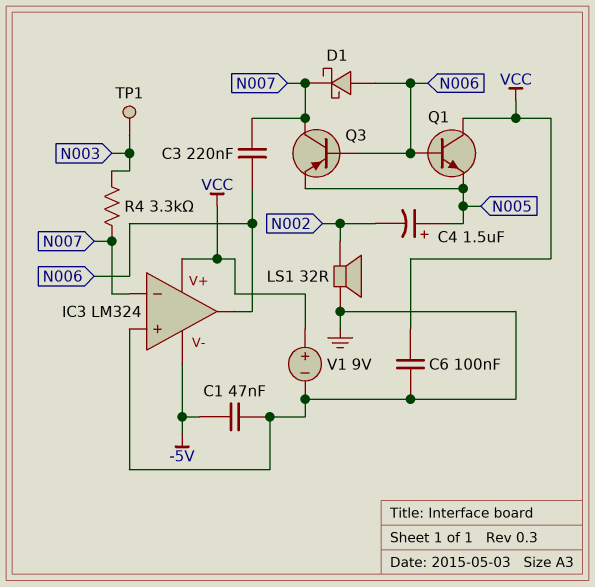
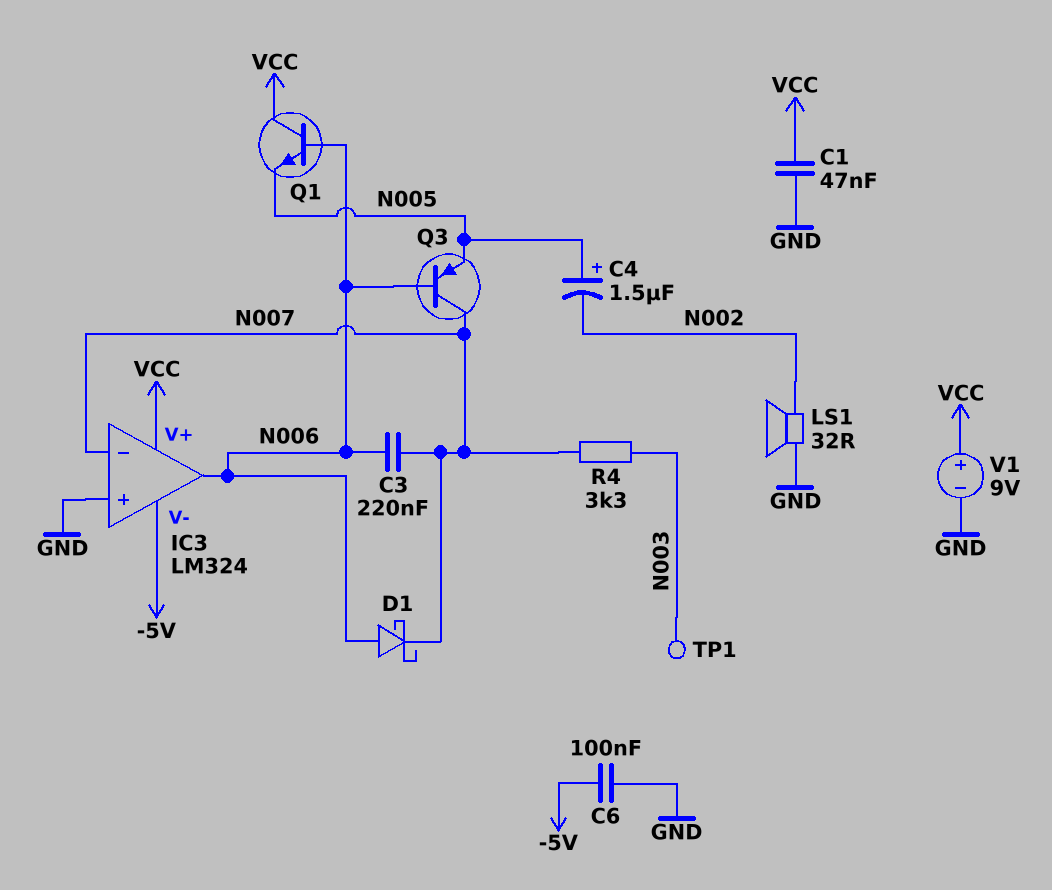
C1: 47nF (-5V, GND) -> 47nF (GND, VCC)
C6: 100nF (GND, VCC) -> 100nF (-5V, GND)

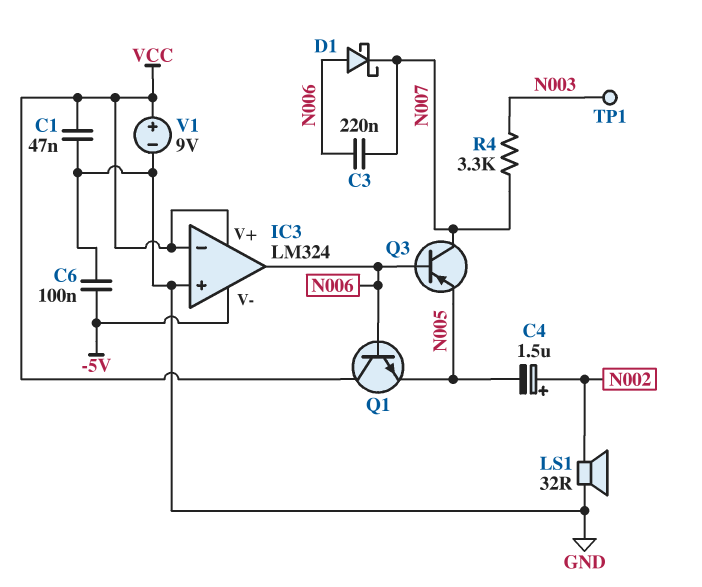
C4: 1.5uF (plus N005, minus N002) -> 1.5uF (plus N002, minus N005)
IC3 pin in-: N007 -> VCC

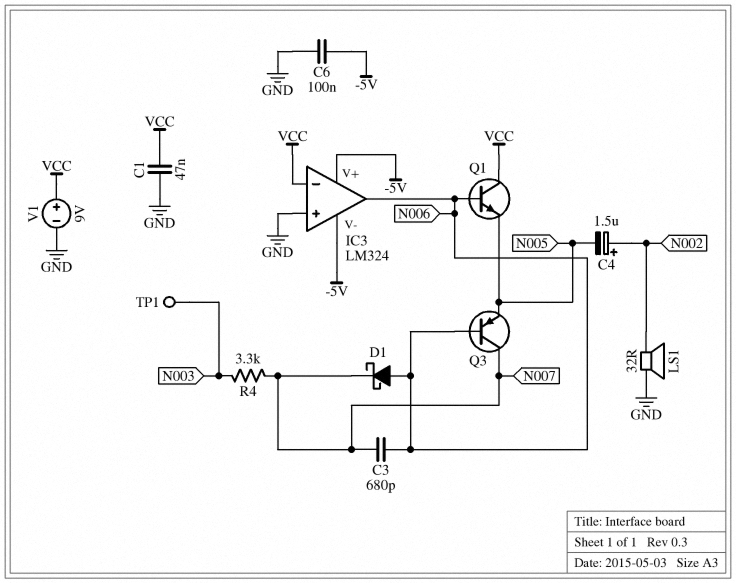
C3: 220nF (N006, N007) -> 680pF (N006, N007)
IC3 pin V+: VCC -> -5V

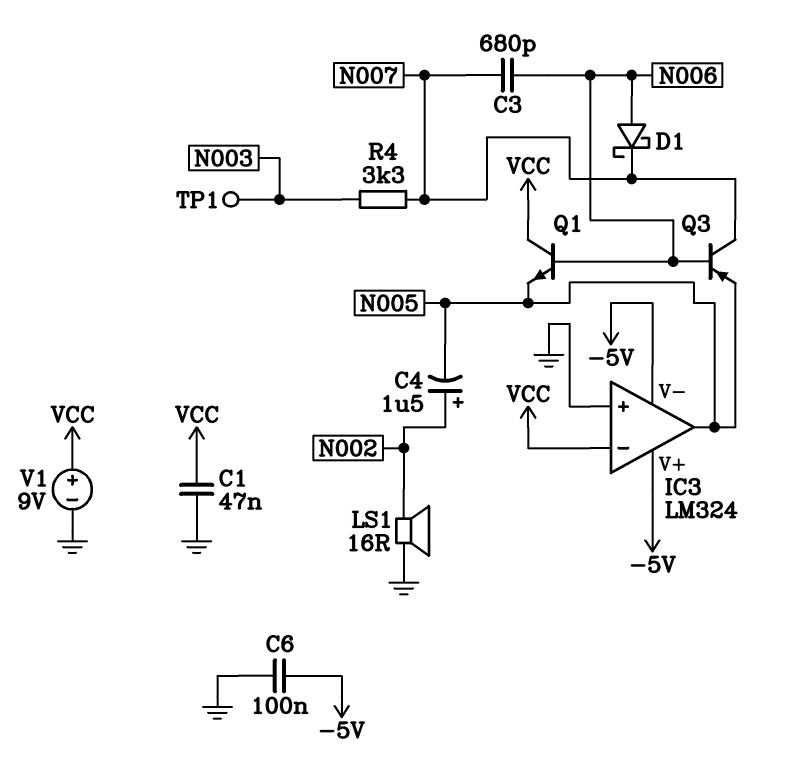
IC3 pin out: N006 -> N005
LS1: speaker 32R (GND, N002) -> speaker 16R (GND, N002)

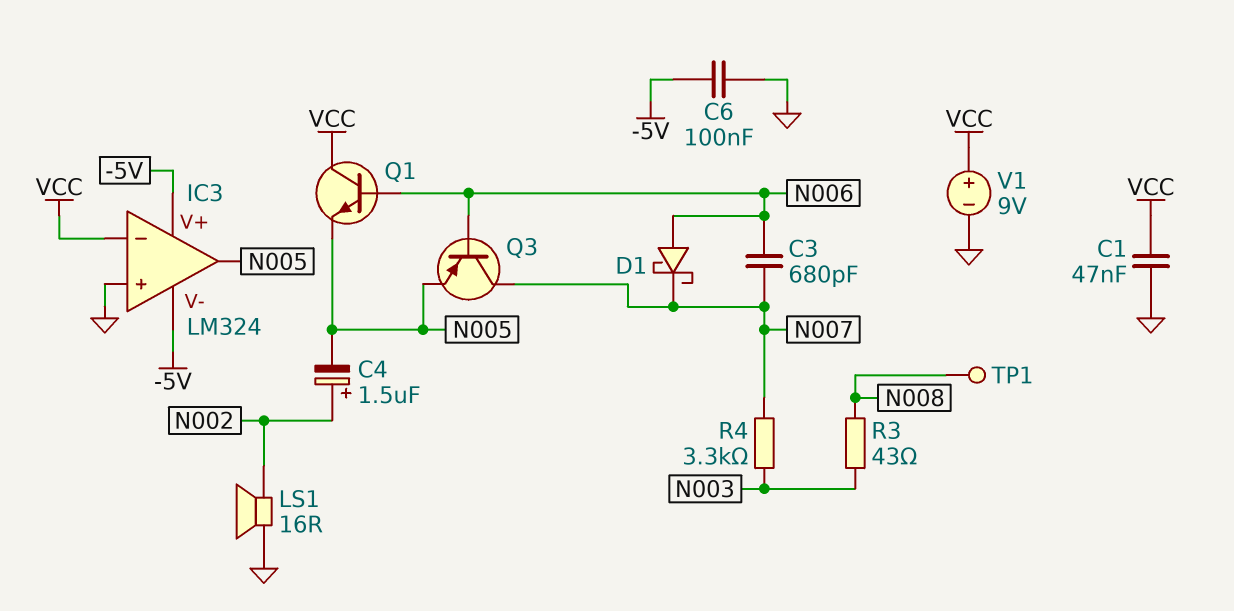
R3: none -> 43 (N003, N008)
TP1: test point (N003) -> test point (N008)

